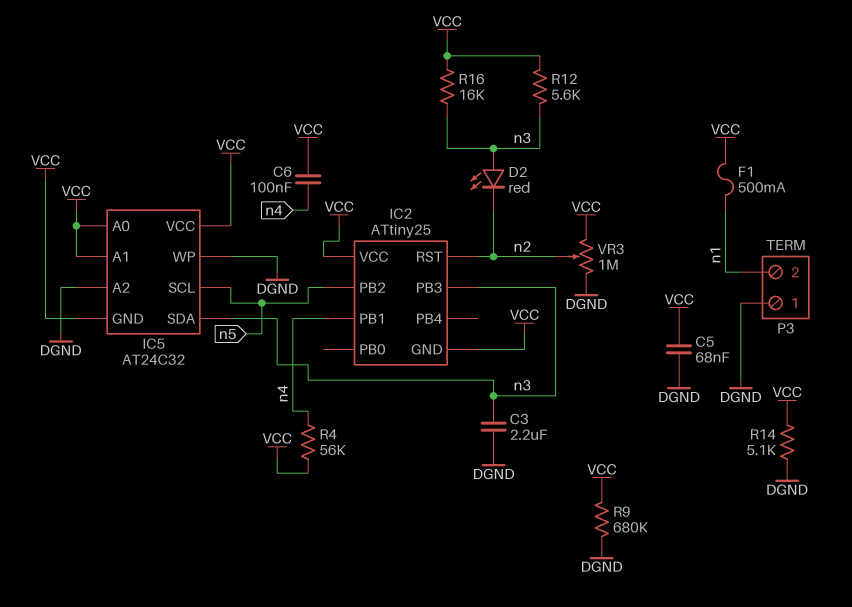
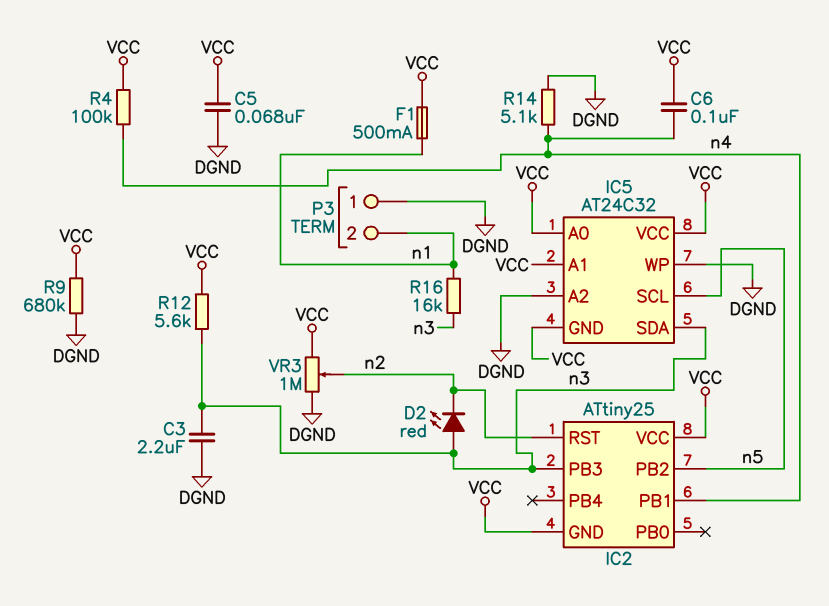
R4: 56k (VCC, n4) -> 100k (VCC, n4)
R14: 5.1k (DGND, VCC) -> 5.1k (DGND, n4)
R16: 16k (VCC, n3) -> 16k (n1, n3)

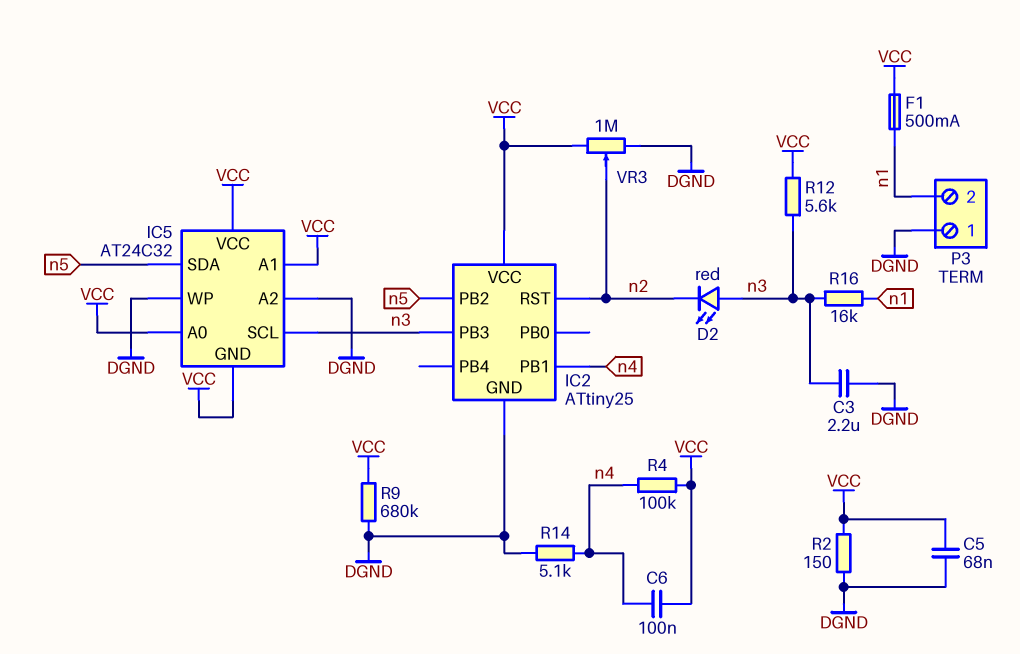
IC2 pin GND: VCC -> DGND
IC5 pin SCL: n5 -> n3
IC5 pin SDA: n3 -> n5
R2: none -> 150 (DGND, VCC)

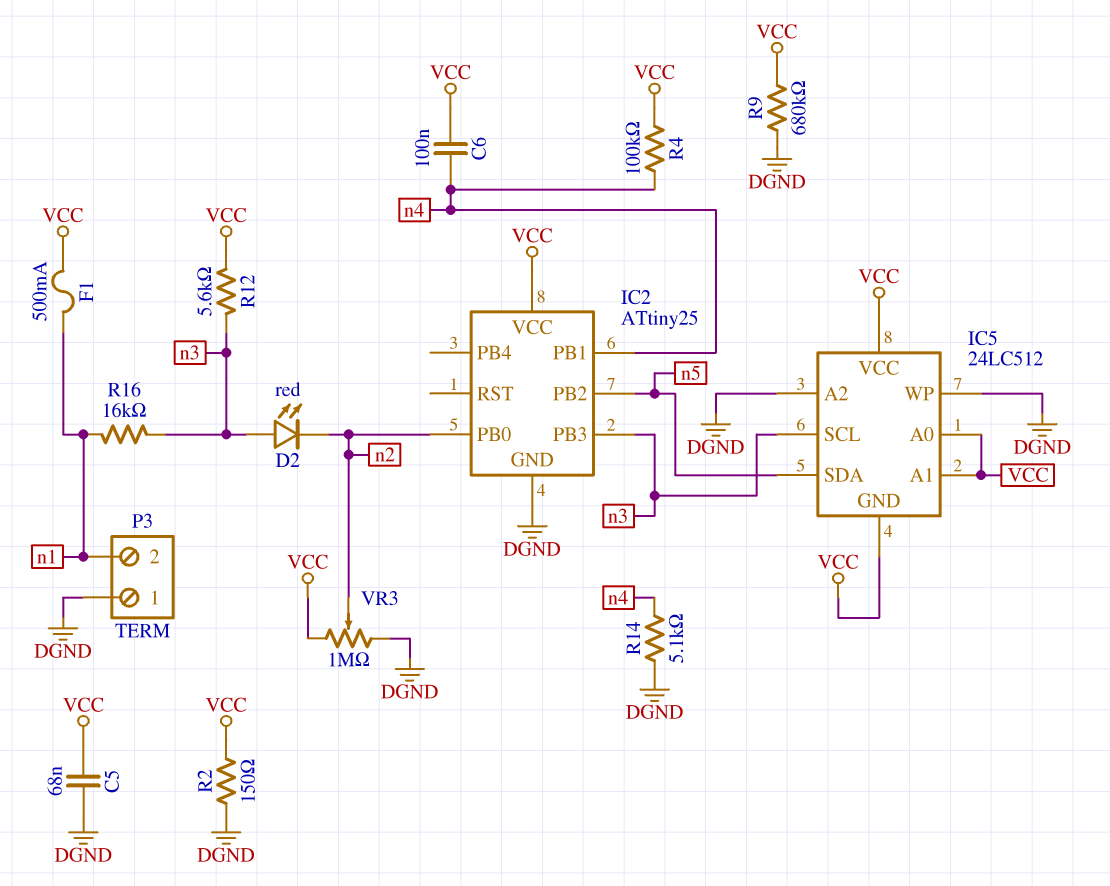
C3: 2.2uF (DGND, n3) -> none
IC2 pin PB0: none -> n2
IC2 pin RST: n2 -> none
IC5: AT24C32 -> 24LC512

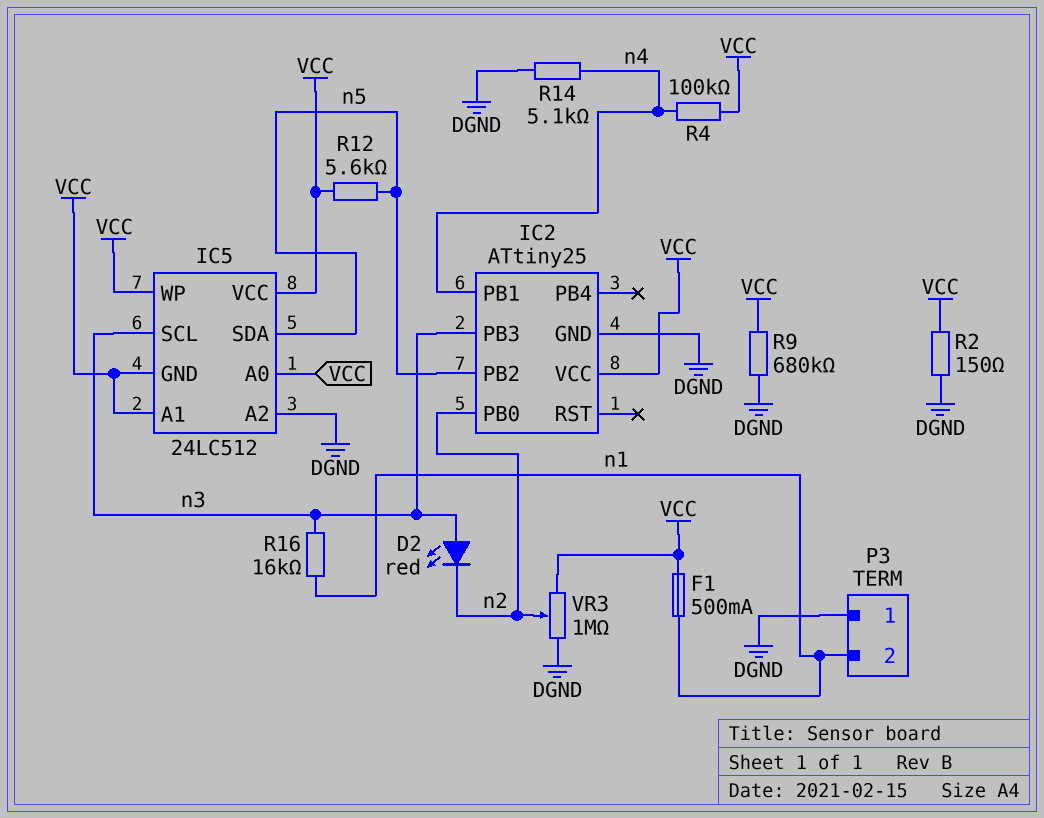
C5: 68nF (DGND, VCC) -> none
C6: 100nF (VCC, n4) -> none
IC5 pin WP: DGND -> VCC
R12: 5.6k (VCC, n3) -> 5.6k (VCC, n5)

